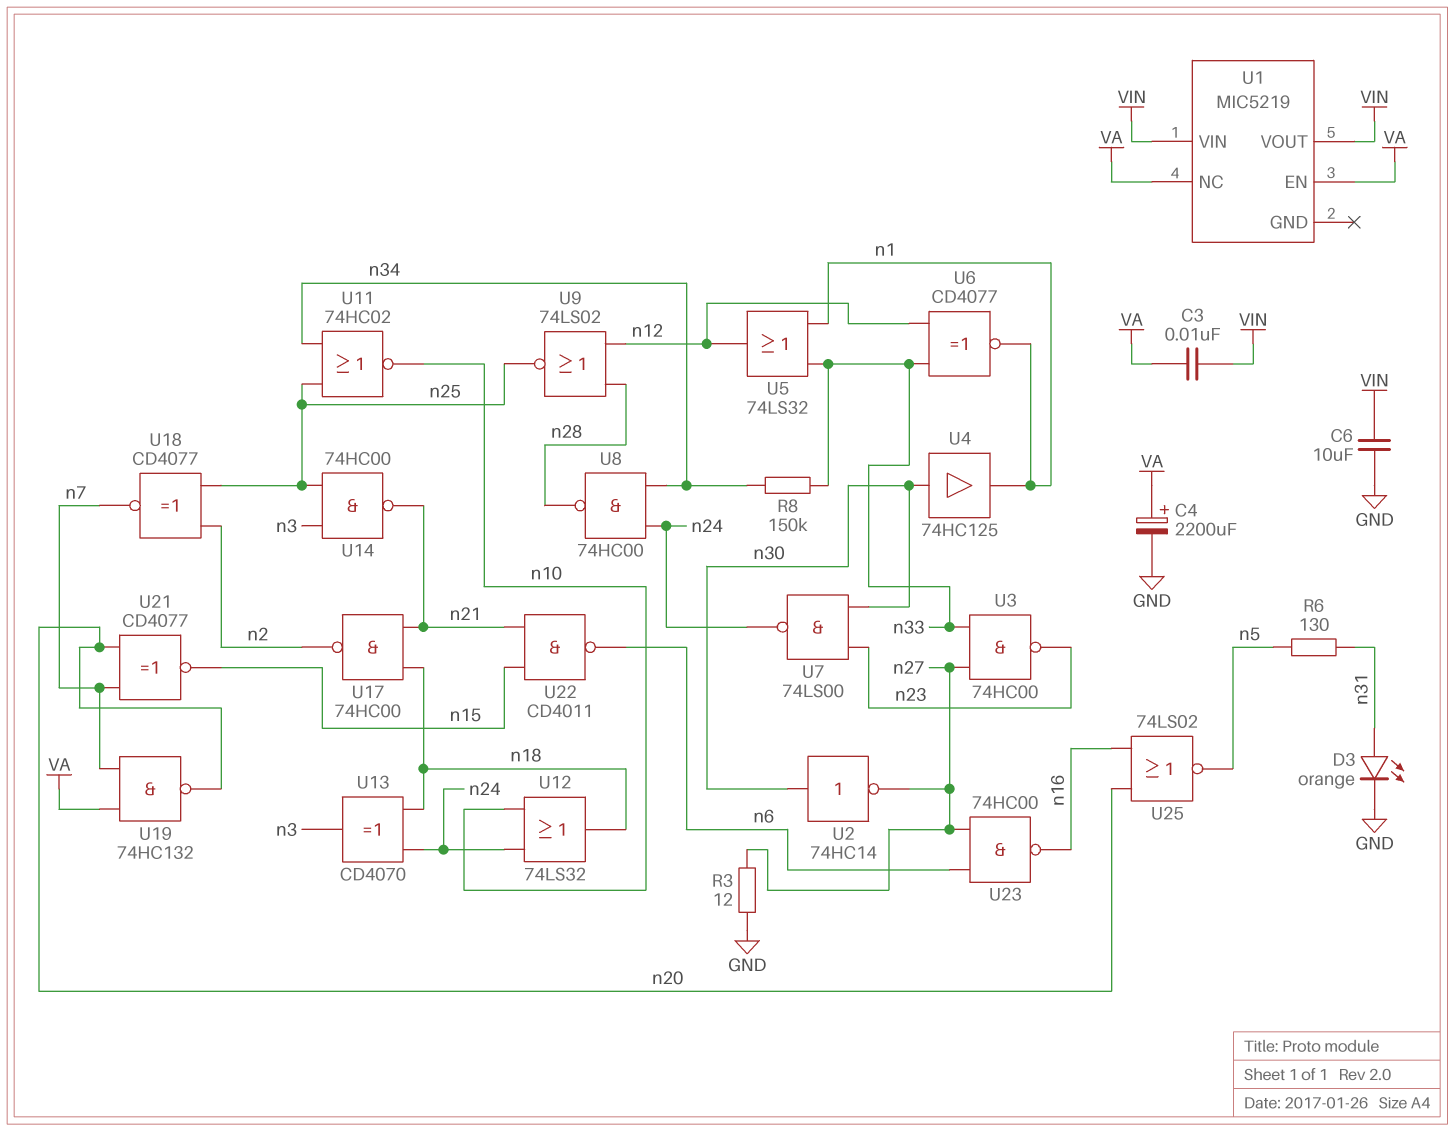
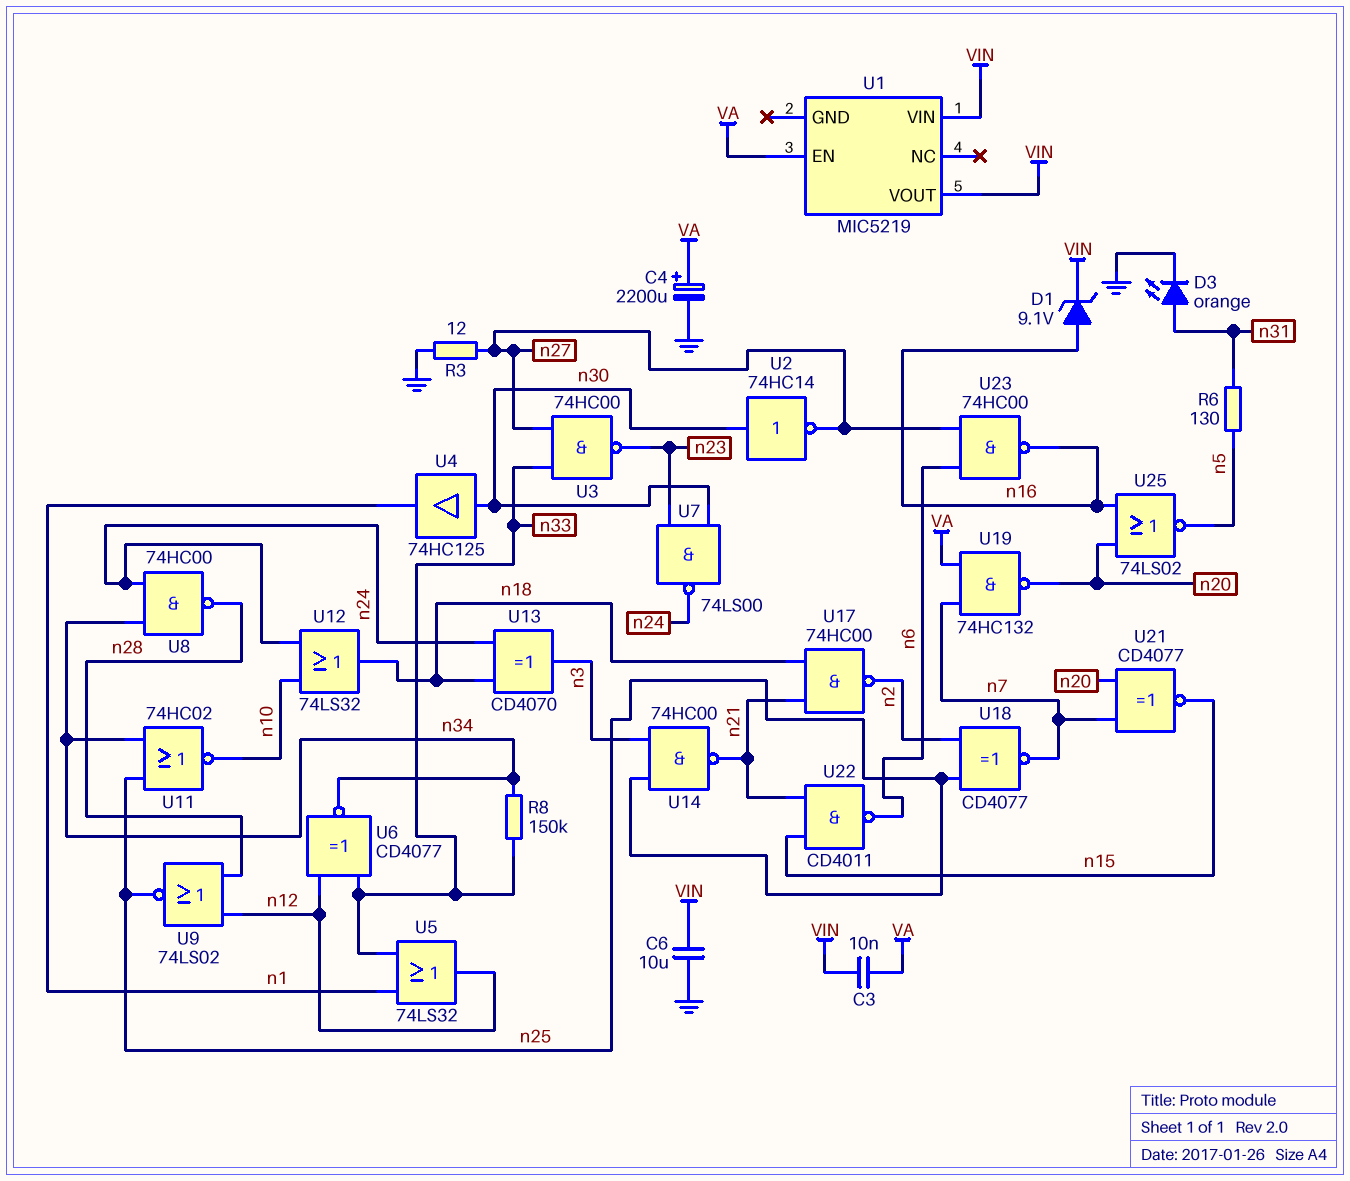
D1: none -> zener 9.1V (A n16, K VIN)
U1 pin NC: VA -> none
U6: XNOR CD4077 (in n12, in n33, out n1) -> XNOR CD4077 (in n12, in n33, out n34)

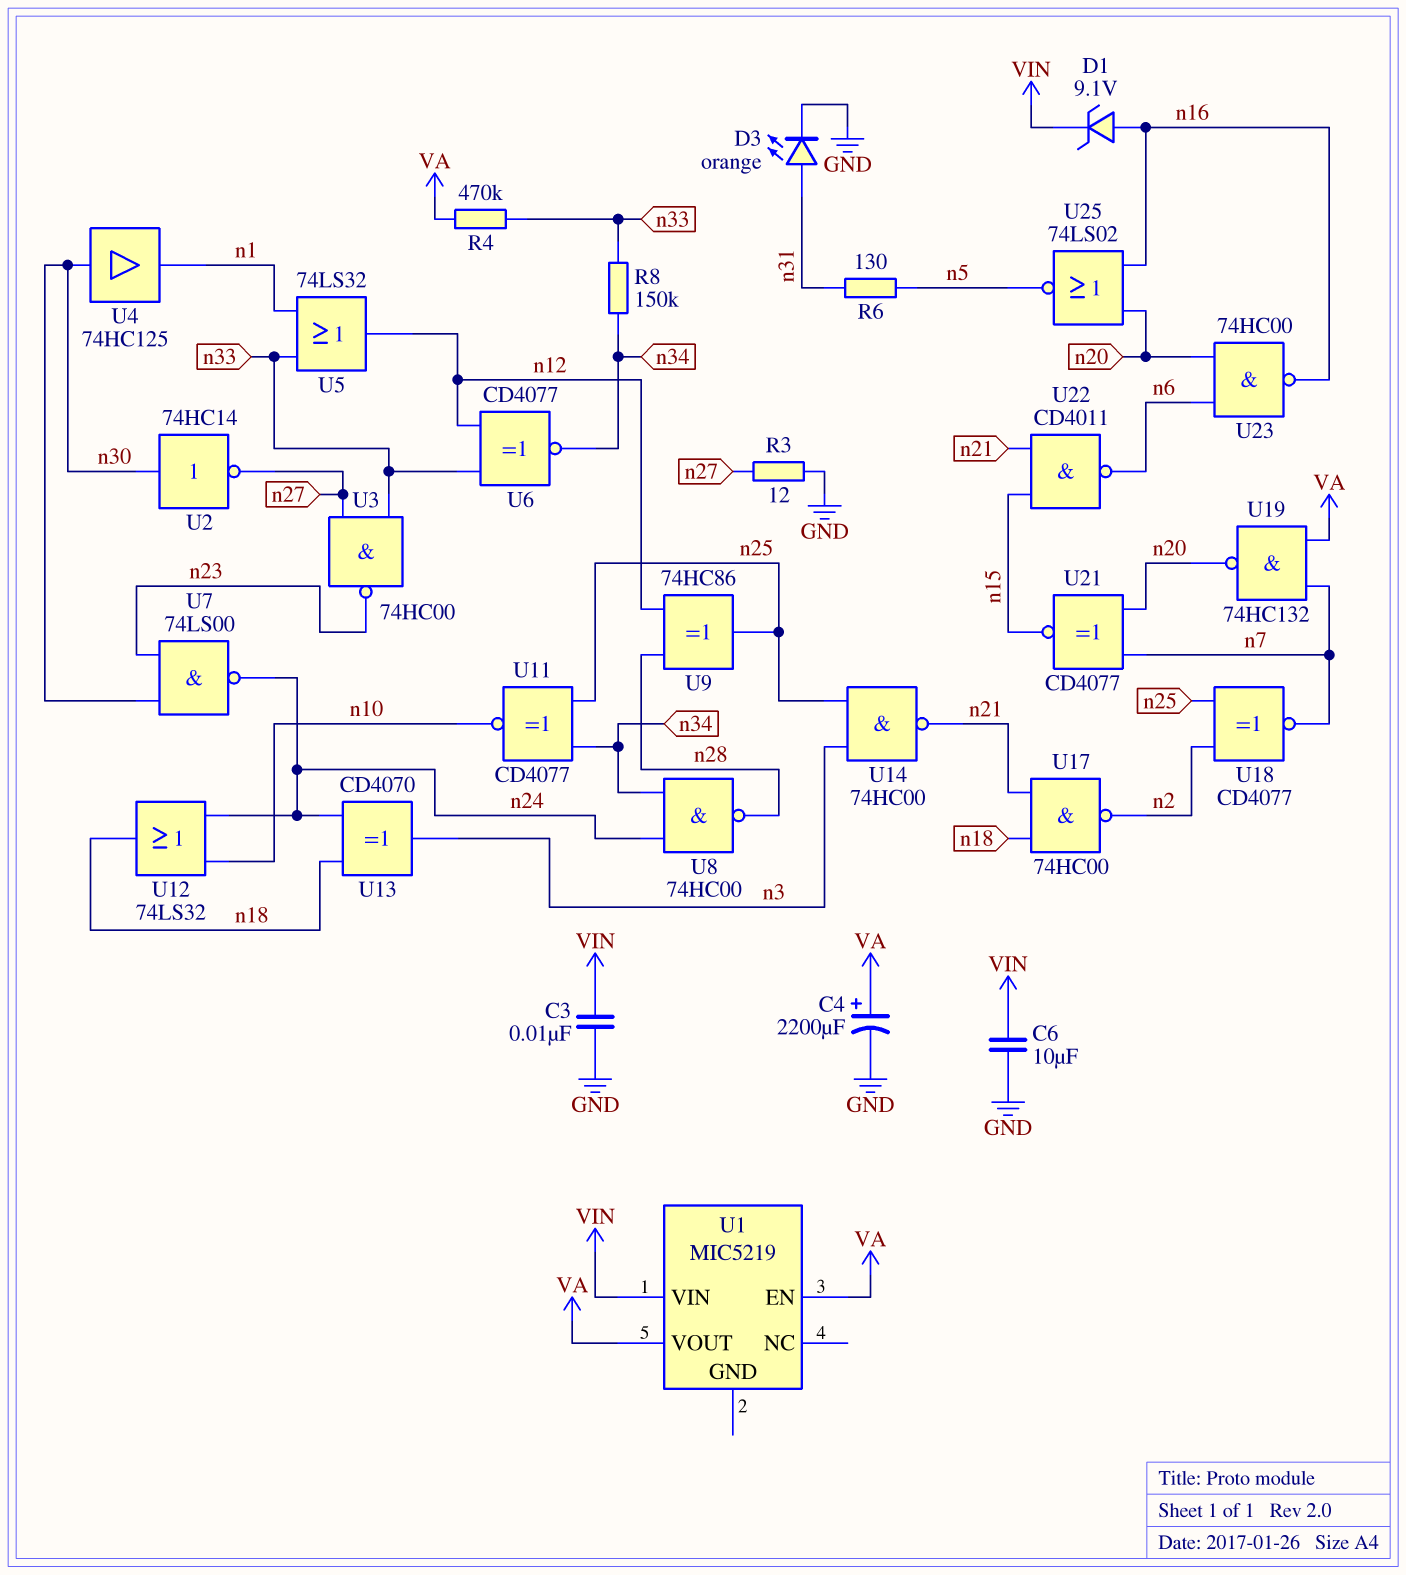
C3: 10nF (VA, VIN) -> 10nF (GND, VIN)
R4: none -> 470k (VA, n33)
U1 pin VOUT: VIN -> VA
U9: NOR 74LS02 (in n12, in n28, out n25) -> XOR 74HC86 (in n12, in n28, out n25)
U11: NOR 74HC02 (in n25, in n34, out n10) -> XNOR CD4077 (in n25, in n34, out n10)
U23: NAND 74HC00 (in n6, in n27, out n16) -> NAND 74HC00 (in n6, in n20, out n16)

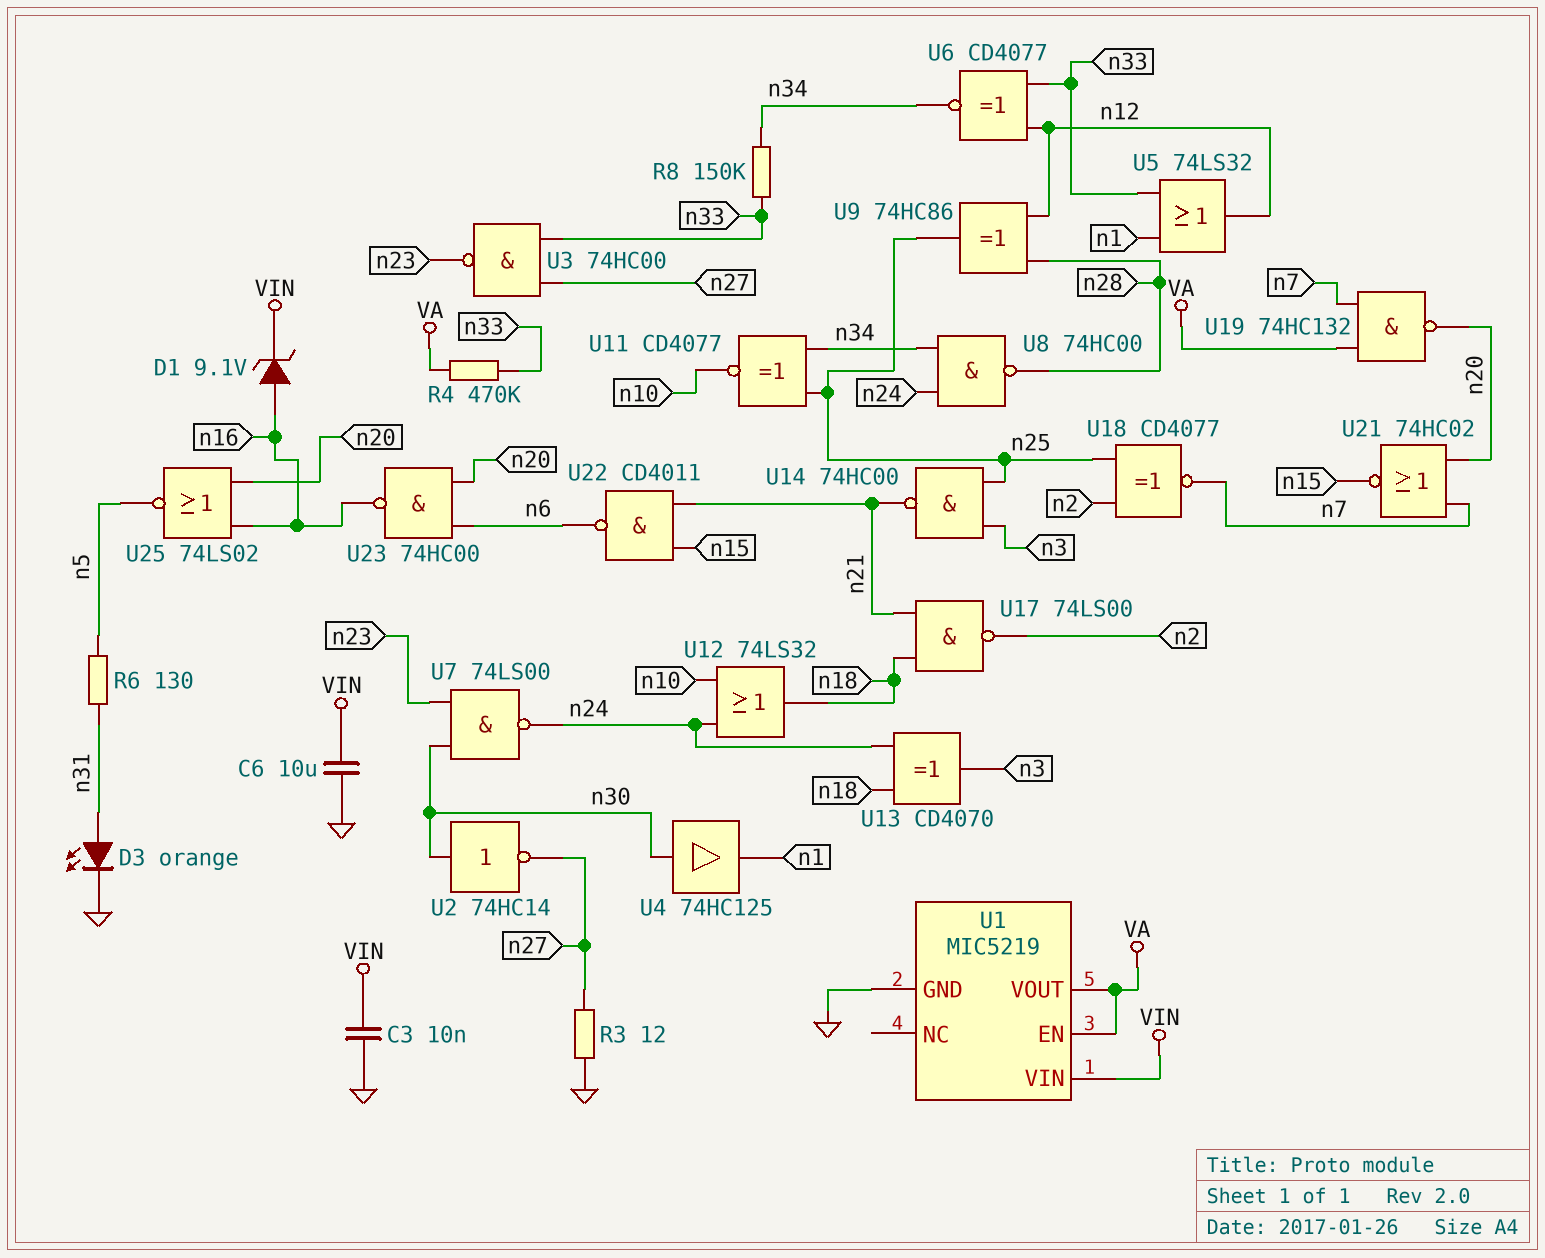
C4: 2200uF (plus VA, minus GND) -> none
U1 pin GND: none -> GND
U17: NAND 74HC00 (in n18, in n21, out n2) -> NAND 74LS00 (in n18, in n21, out n2)
U21: XNOR CD4077 (in n7, in n20, out n15) -> NOR 74HC02 (in n7, in n20, out n15)

